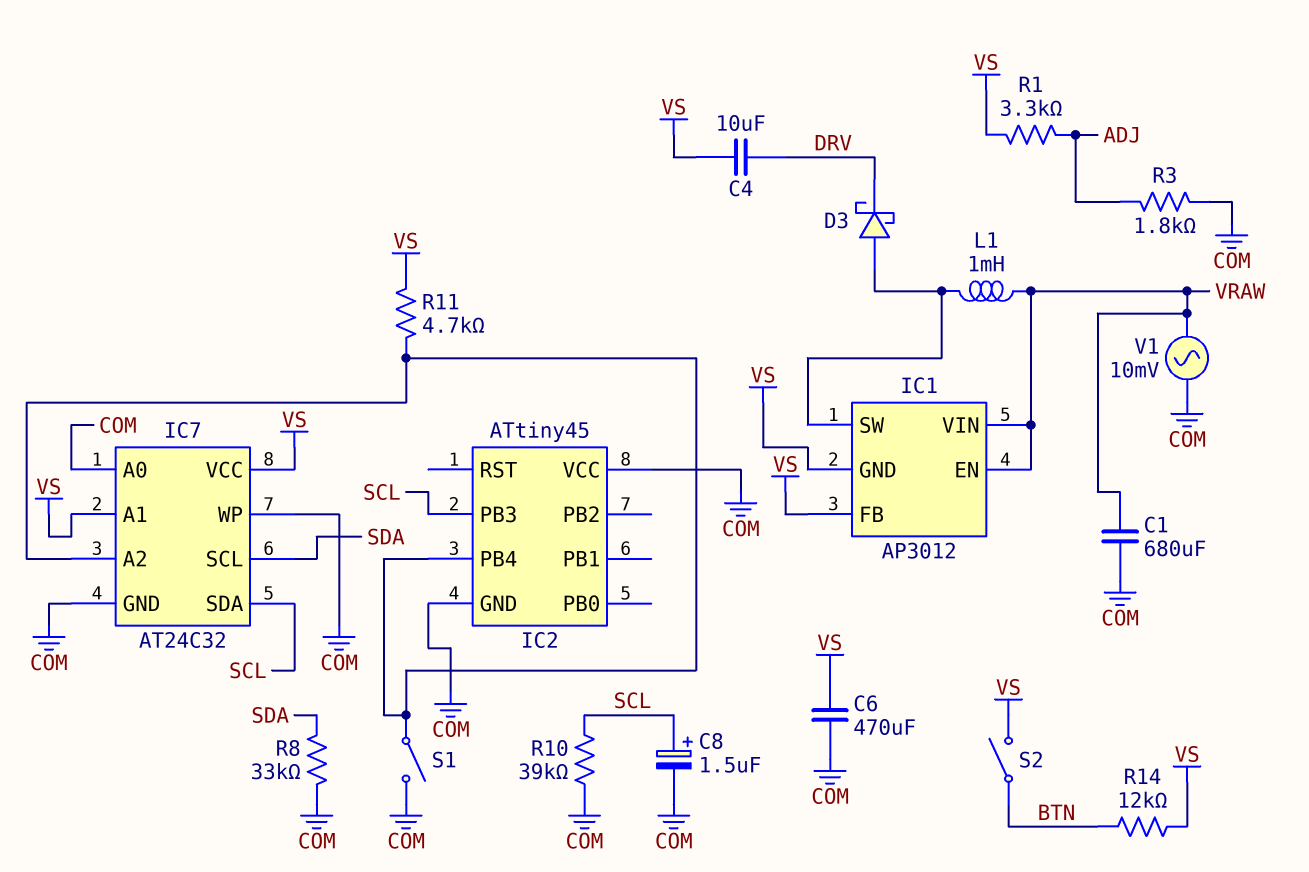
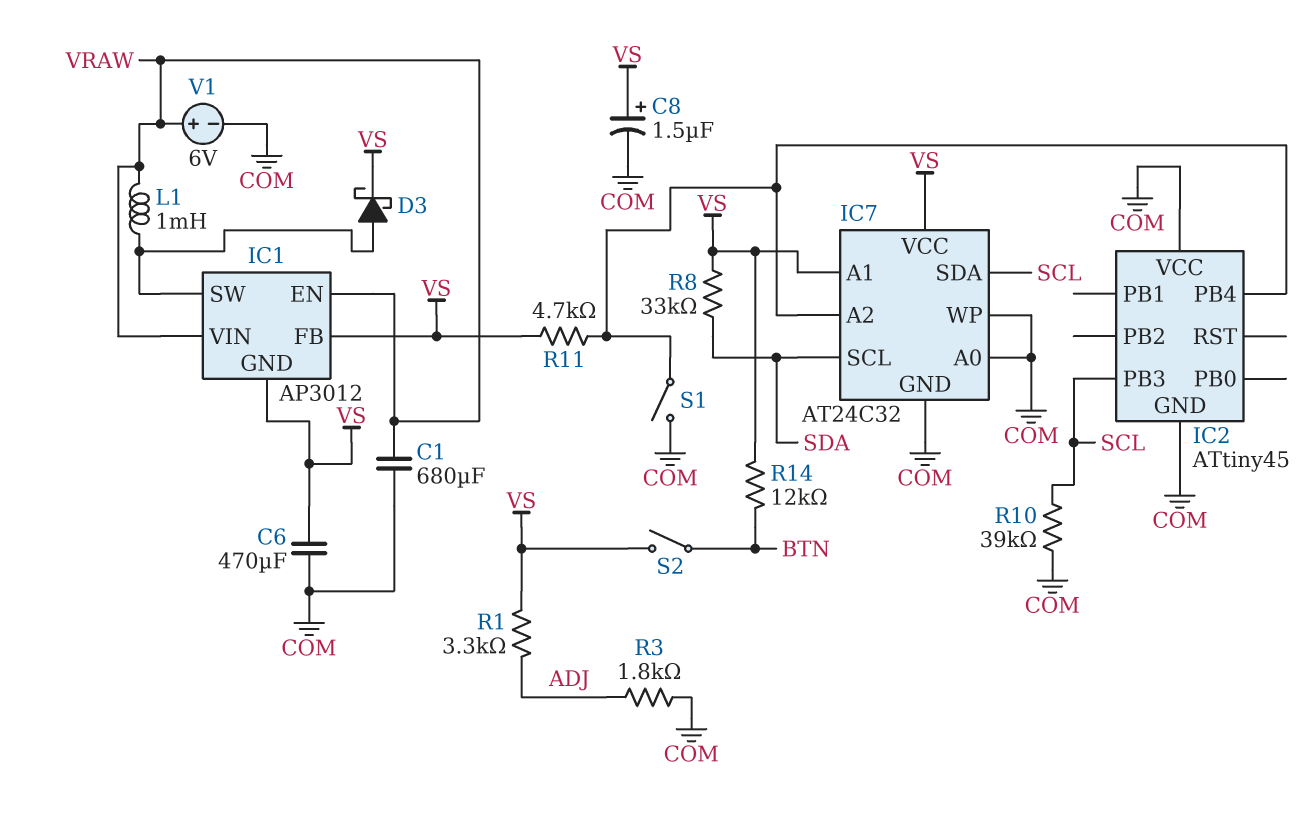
C4: 10uF (DRV, VS) -> none
C8: 1.5uF (plus SCL, minus COM) -> 1.5uF (plus VS, minus COM)
D3: schottky (A IC1/SW, K DRV) -> schottky (A IC1/SW, K VS)
R8: 33k (COM, SDA) -> 33k (SDA, VS)
V1: AC 10mV (COM, VRAW) -> 6V (plus VRAW, minus COM)

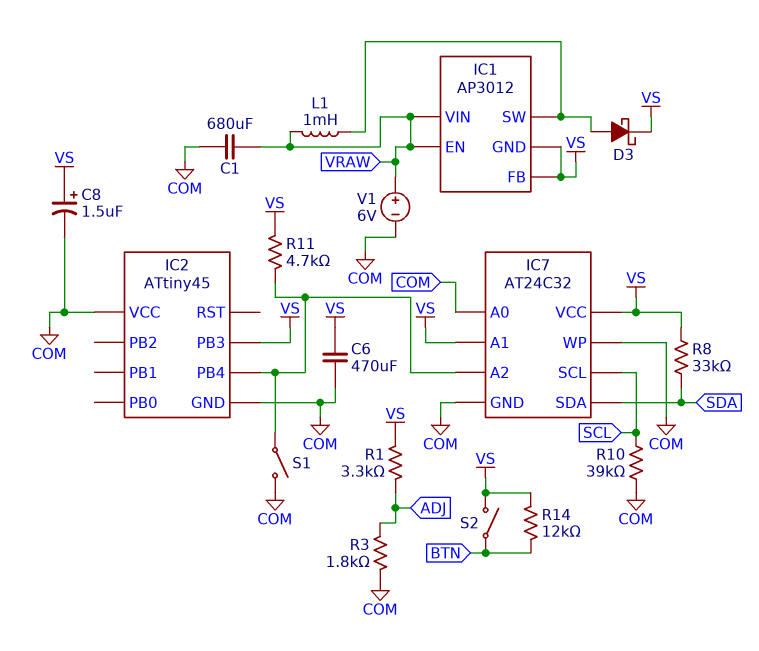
IC2 pin PB3: SCL -> VS
IC7 pin SCL: SDA -> SCL
IC7 pin SDA: SCL -> SDA

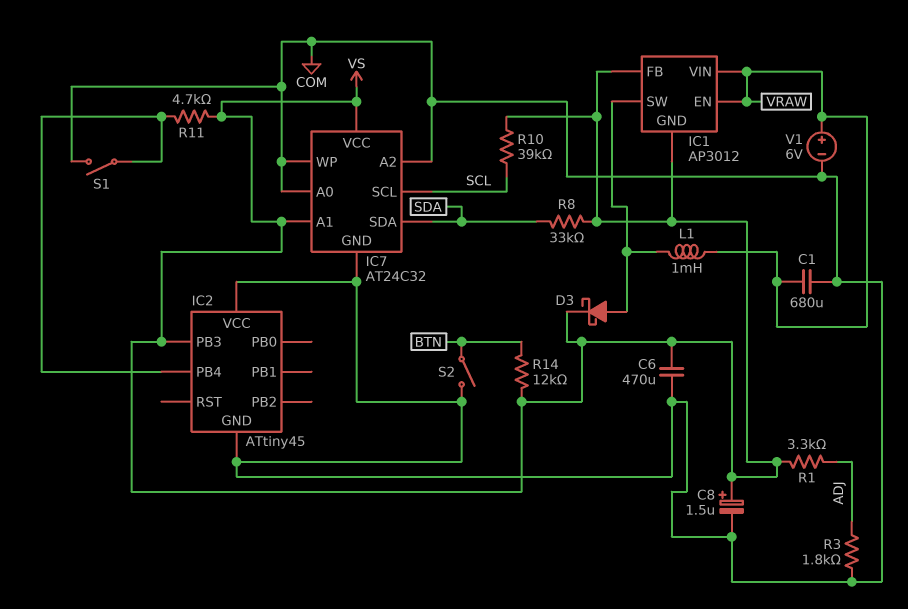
IC7 pin A2: IC2/PB4 -> COM
R10: 39k (COM, SCL) -> 39k (SCL, VS)
S2: switch (BTN, VS) -> switch (BTN, COM)

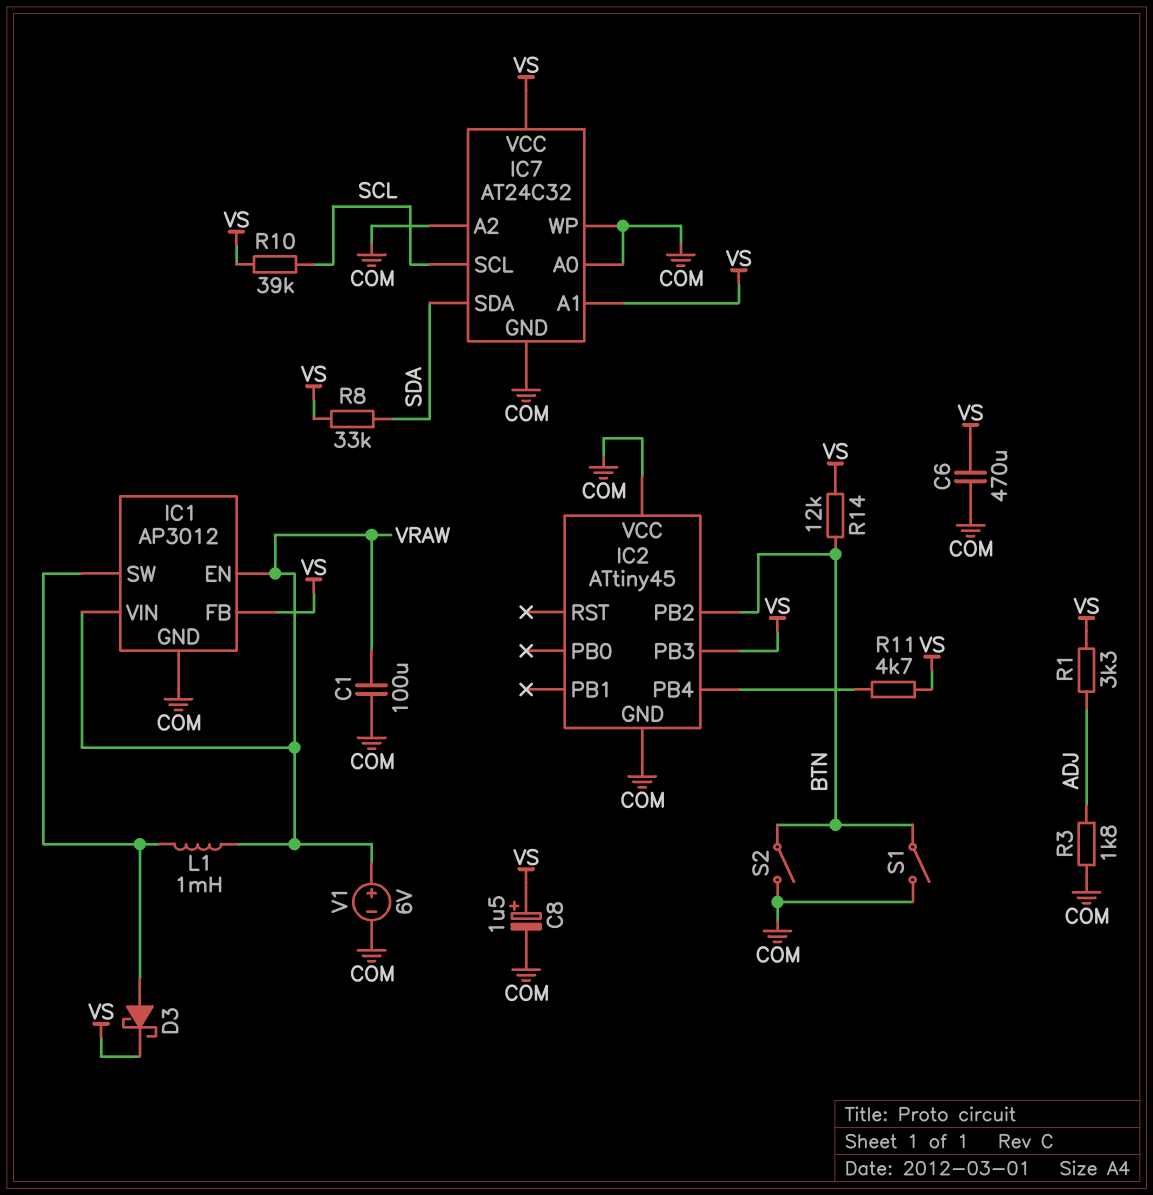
C1: 680uF (COM, VRAW) -> 100uF (COM, VRAW)
IC1 pin GND: VS -> COM
IC2 pin PB2: none -> BTN
S1: switch (COM, IC2/PB4) -> switch (BTN, COM)

